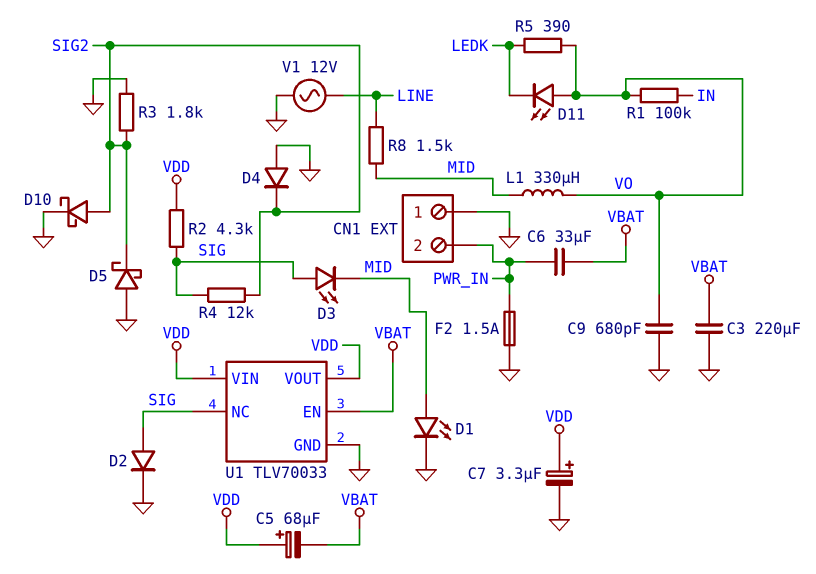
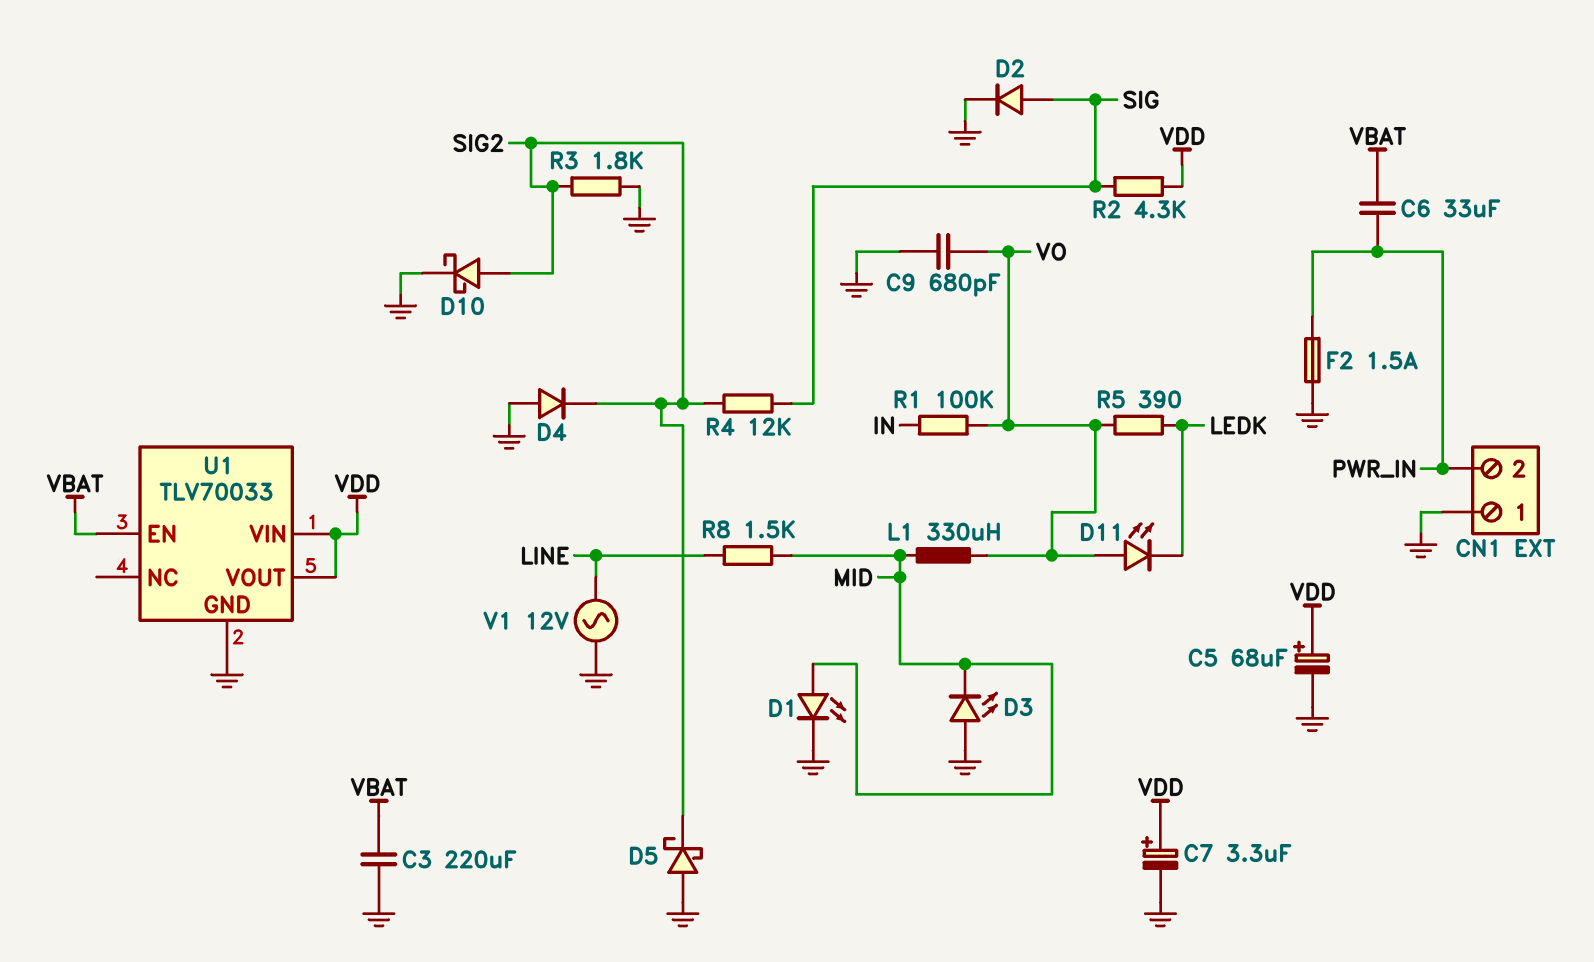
C5: 68uF (plus VDD, minus VBAT) -> 68uF (plus VDD, minus GND)
D3: LED (A SIG, K MID) -> LED (A GND, K MID)
U1 pin NC: SIG -> none

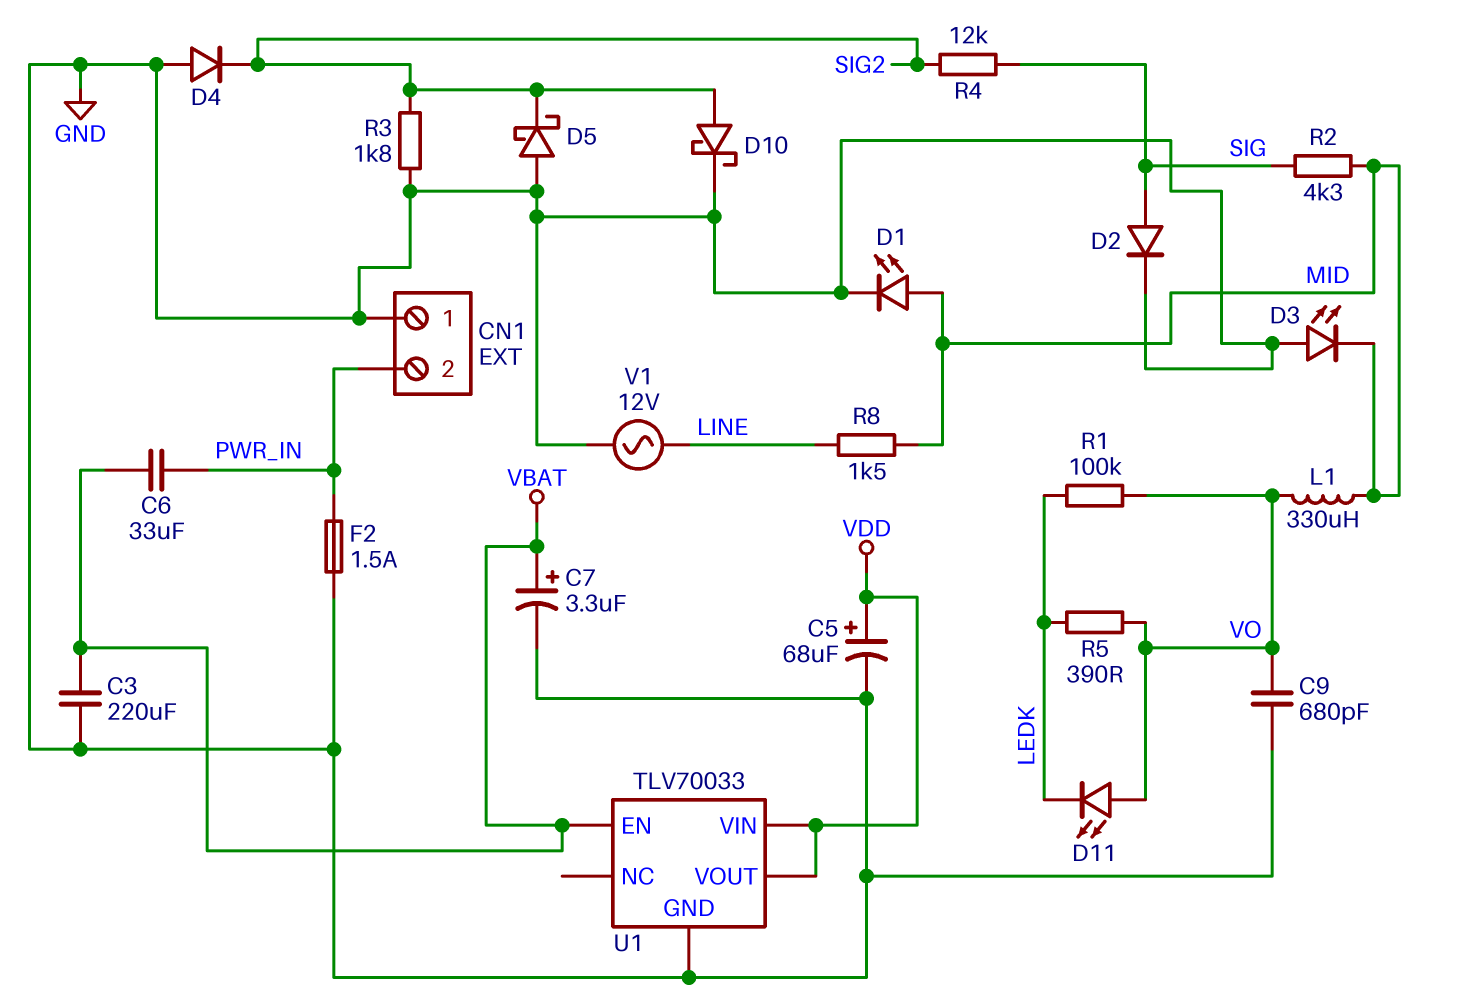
C7: 3.3uF (plus VDD, minus GND) -> 3.3uF (plus VBAT, minus GND)
R1: 100k (IN, VO) -> 100k (LEDK, VO)
R2: 4.3k (SIG, VDD) -> 4.3k (MID, SIG)

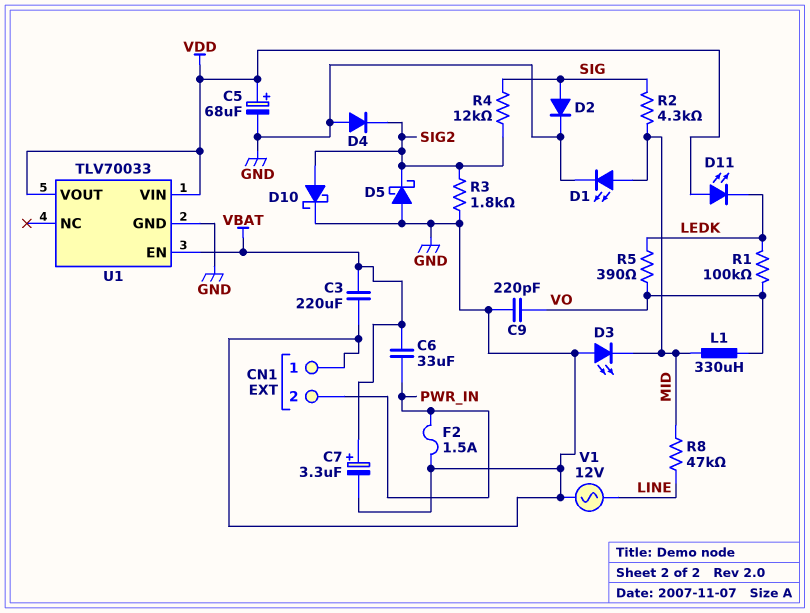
C9: 680pF (GND, VO) -> 220pF (GND, VO)
D11: LED (A VO, K LEDK) -> LED (A VDD, K LEDK)
R8: 1.5k (LINE, MID) -> 47k (LINE, MID)

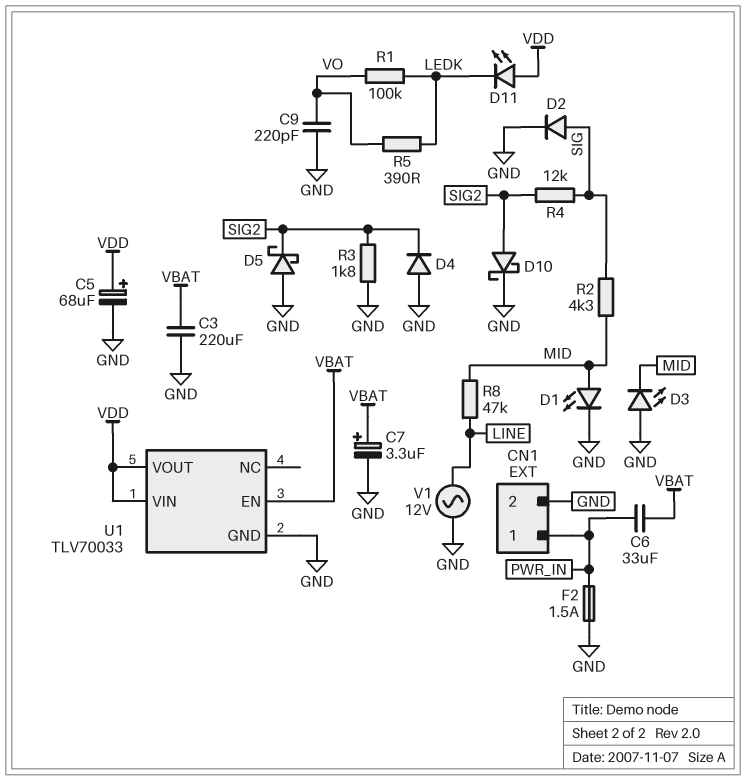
CN1 pin 1: GND -> PWR_IN
CN1 pin 2: PWR_IN -> GND
L1: 330uH (MID, VO) -> none

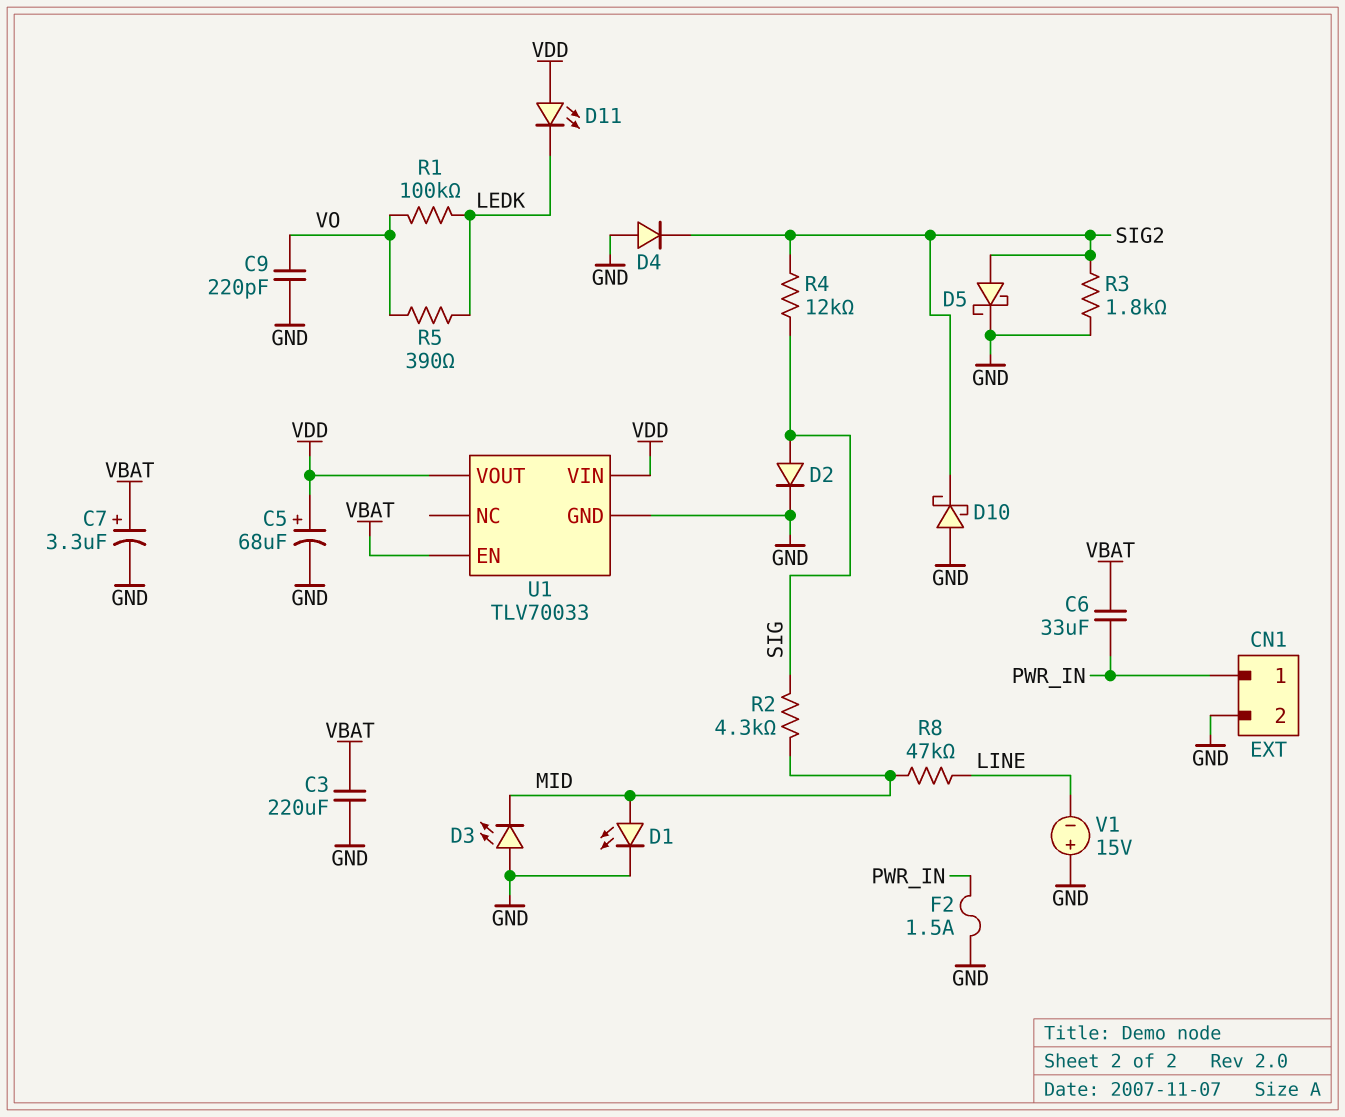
D5: schottky (A GND, K SIG2) -> schottky (A SIG2, K GND)
D10: schottky (A SIG2, K GND) -> schottky (A GND, K SIG2)
V1: AC 12V (GND, LINE) -> 15V (plus GND, minus LINE)

